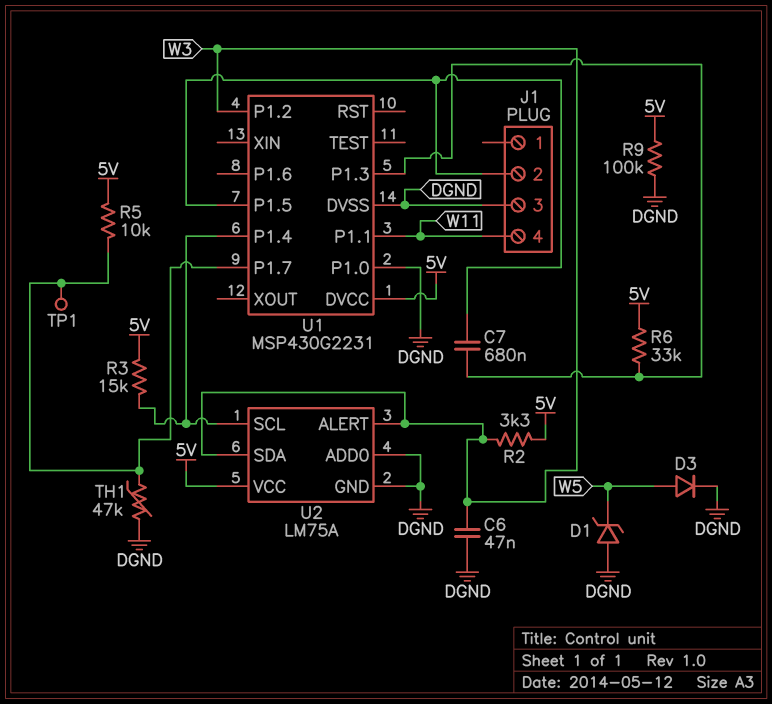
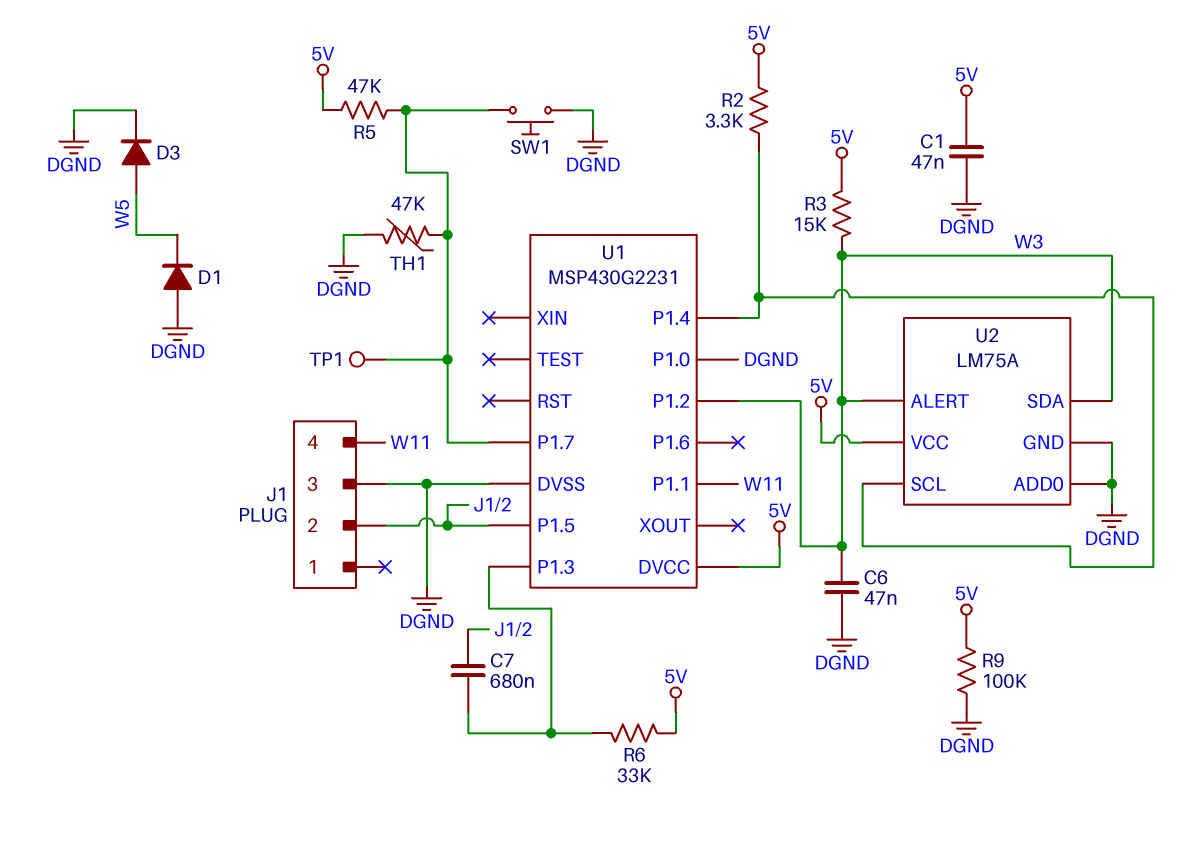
C1: none -> 47nF (5V, DGND)
D1: zener (A DGND, K W5) -> diode (A DGND, K W5)
R2: 3.3k (5V, W3) -> 3.3k (5V, U1/P1.4)
R3: 15k (5V, U1/P1.4) -> 15k (5V, W3)
R5: 10k (5V, U1/P1.7) -> 47k (5V, U1/P1.7)
SW1: none -> button (DGND, U1/P1.7)

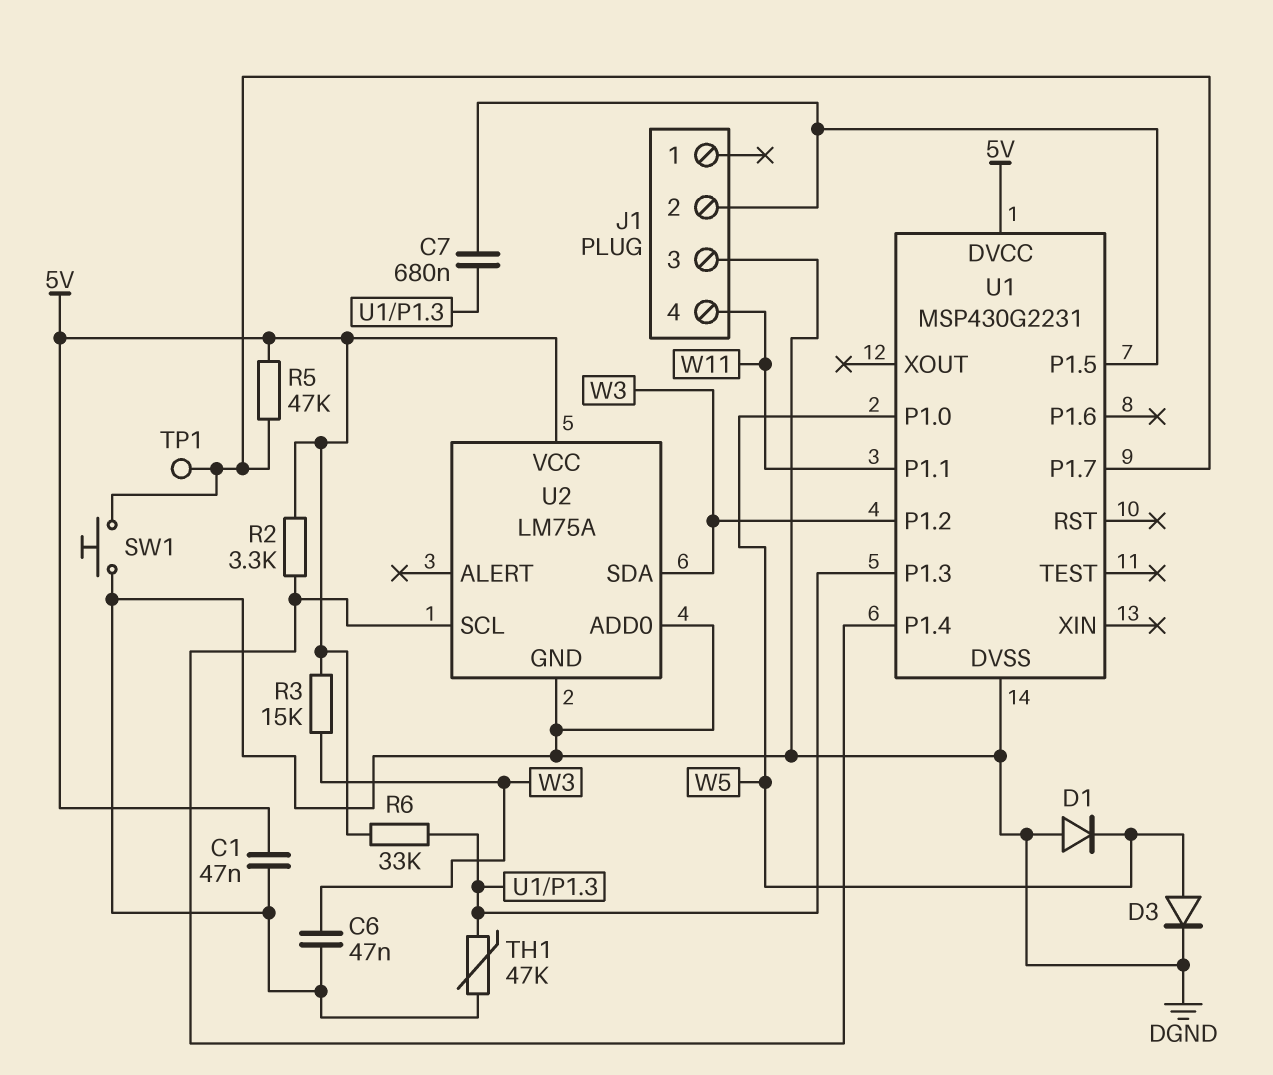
R9: 100k (5V, DGND) -> none
TH1: 47k (DGND, U1/P1.7) -> 47k (DGND, U1/P1.3)
U1 pin P1.0: DGND -> W5
U2 pin ALERT: W3 -> none

